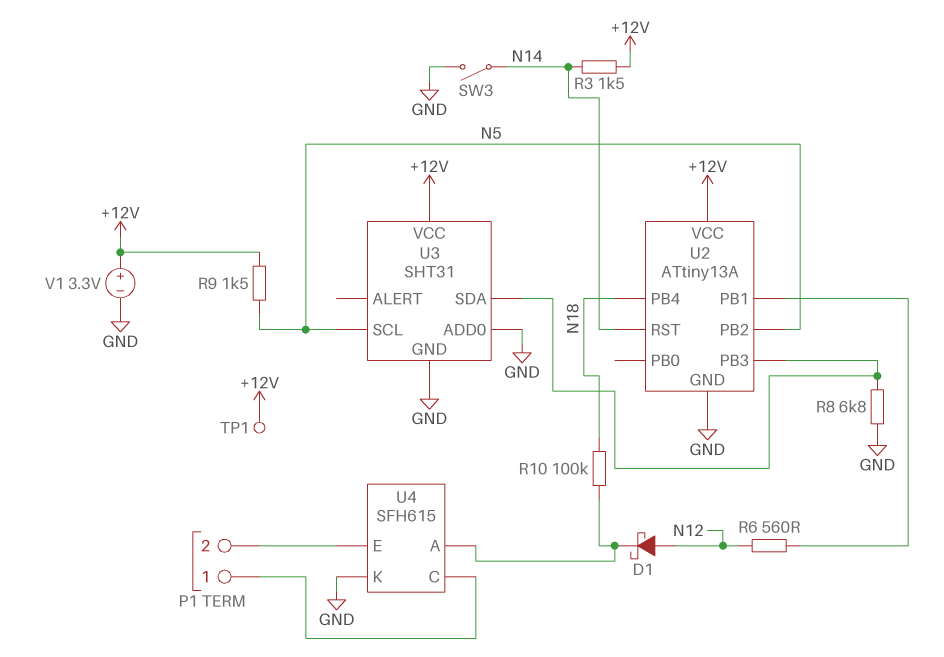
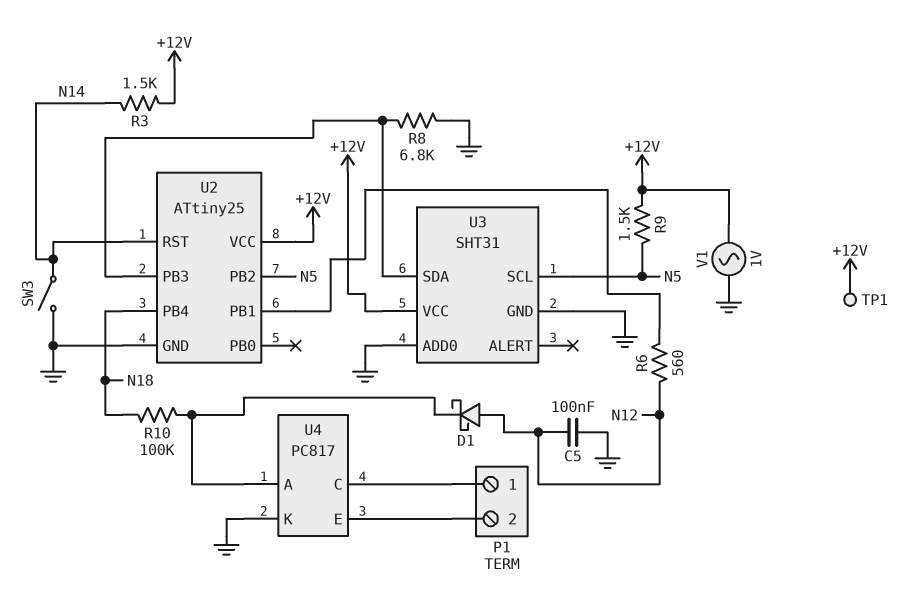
C5: none -> 100nF (GND, N12)
U2: ATtiny13A -> ATtiny25
U4: SFH615 -> PC817
V1: 3.3V (plus +12V, minus GND) -> AC 1V (+12V, GND)

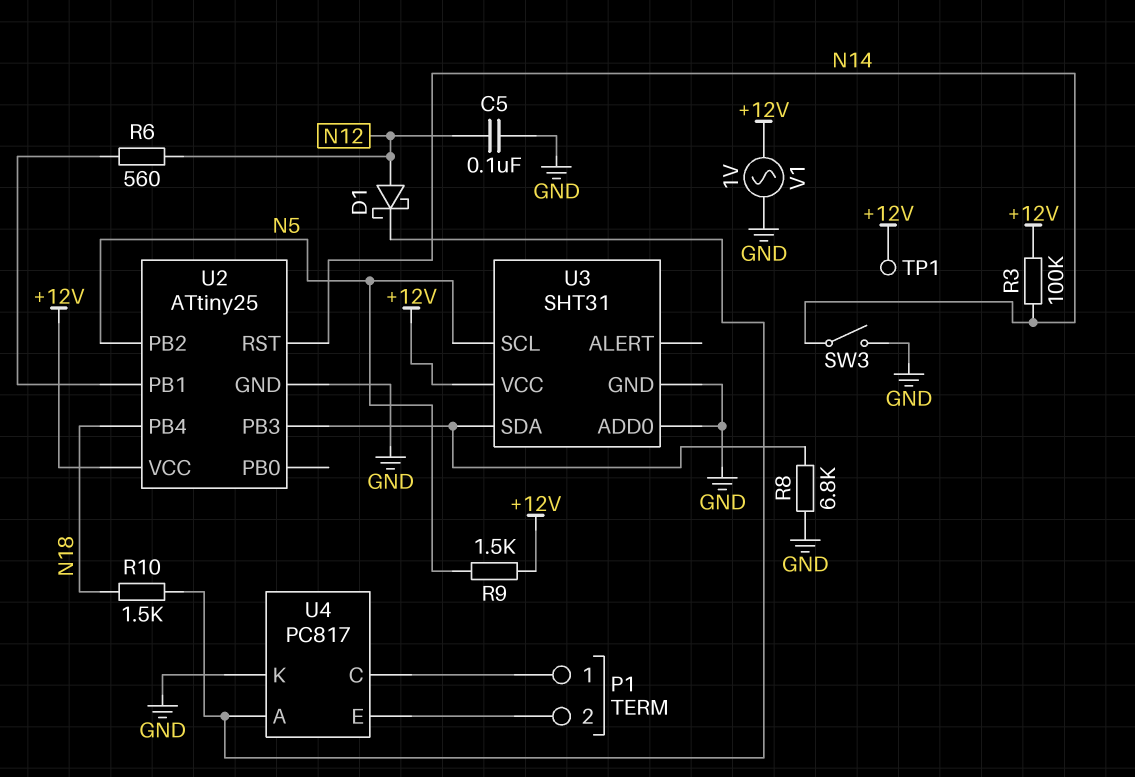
R3: 1.5k (+12V, N14) -> 100k (+12V, N14)
R10: 100k (N18, U4/A) -> 1.5k (N18, U4/A)

